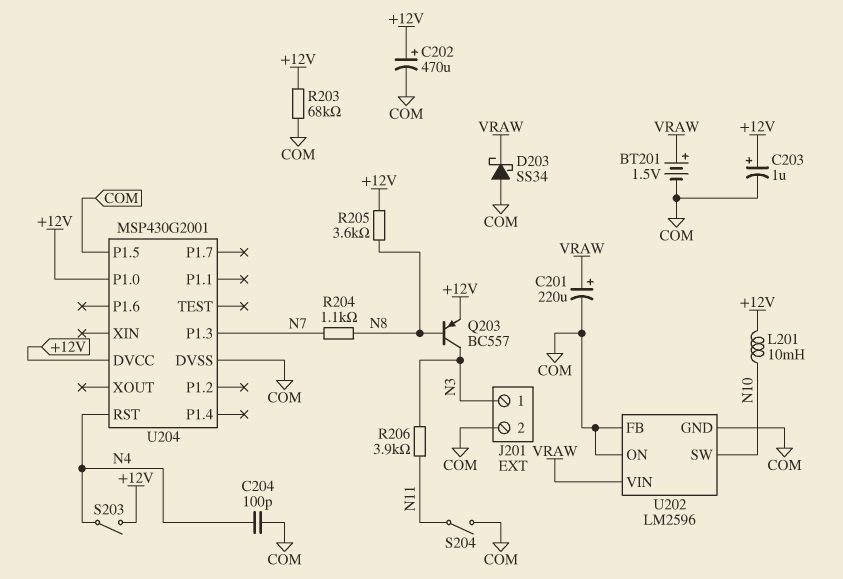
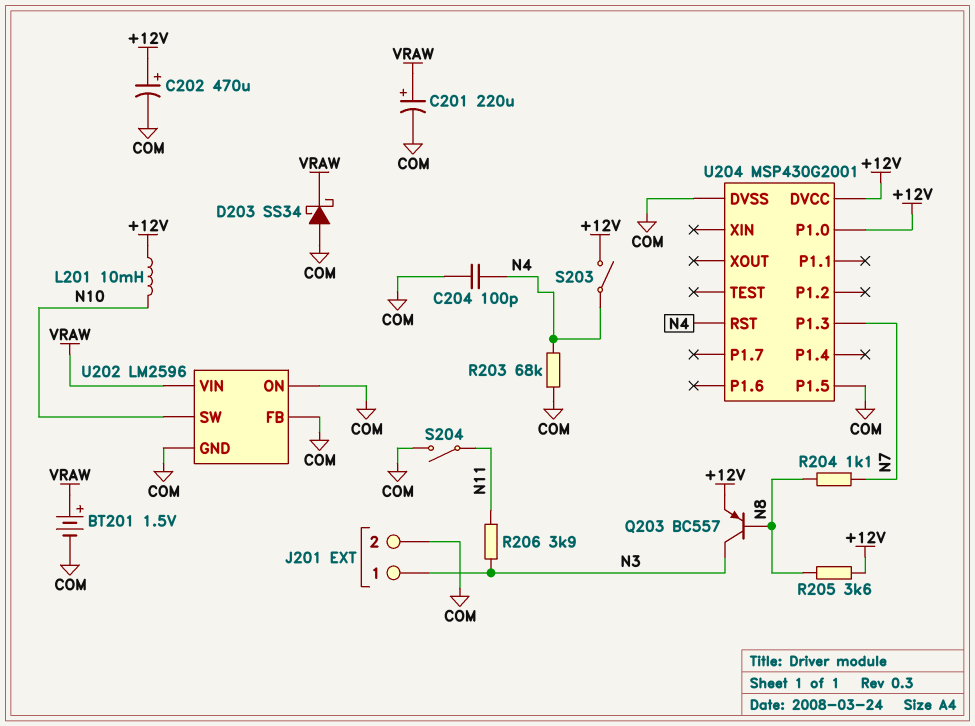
C203: 1uF (plus +12V, minus COM) -> none
R203: 68k (+12V, COM) -> 68k (COM, N4)

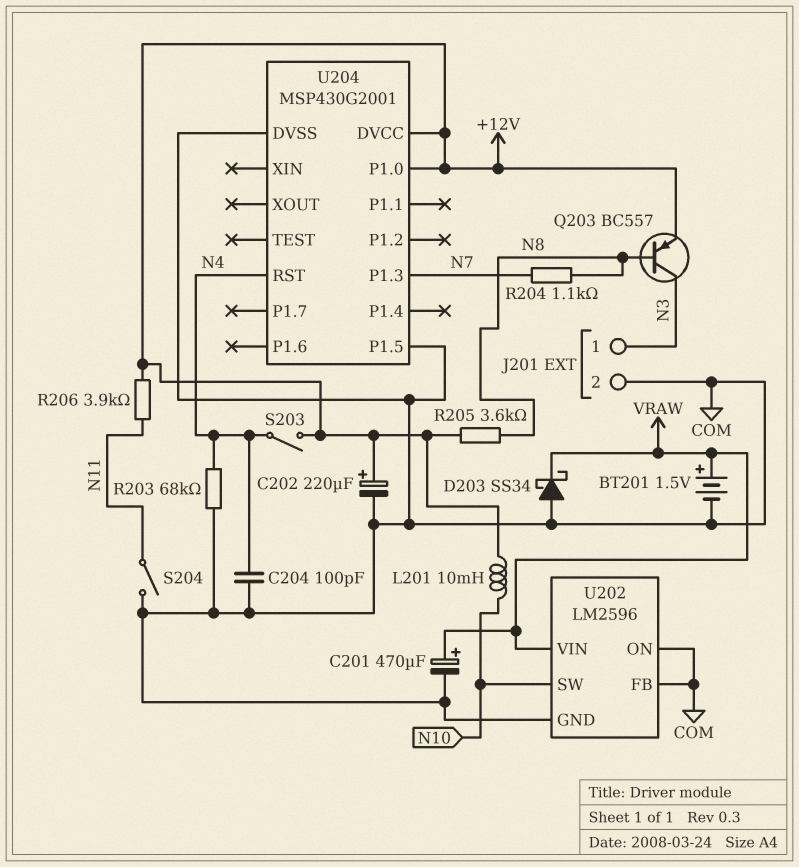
C201: 220uF (plus VRAW, minus COM) -> 470uF (plus VRAW, minus COM)
C202: 470uF (plus +12V, minus COM) -> 220uF (plus +12V, minus COM)
R206: 3.9k (N3, N11) -> 3.9k (+12V, N11)

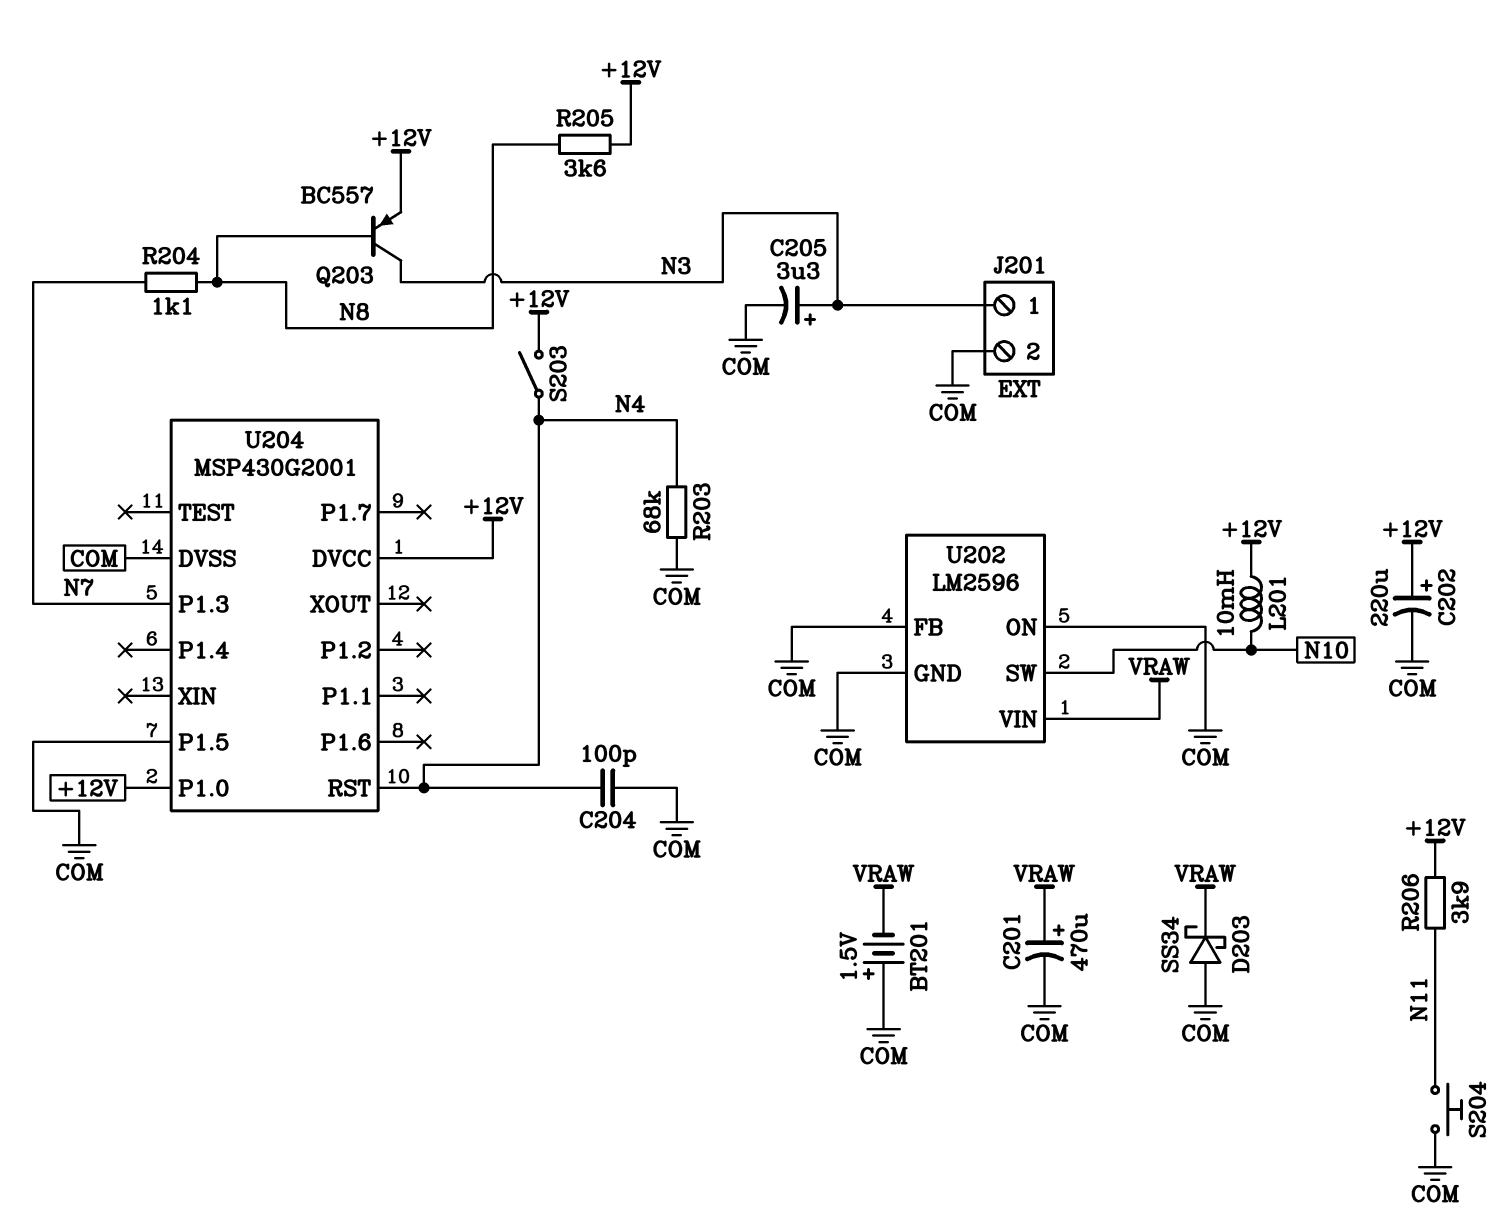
BT201: 1.5V (plus VRAW, minus COM) -> 1.5V (plus COM, minus VRAW)
C205: none -> 3.3uF (plus N3, minus COM)
S204: switch (COM, N11) -> button (COM, N11)

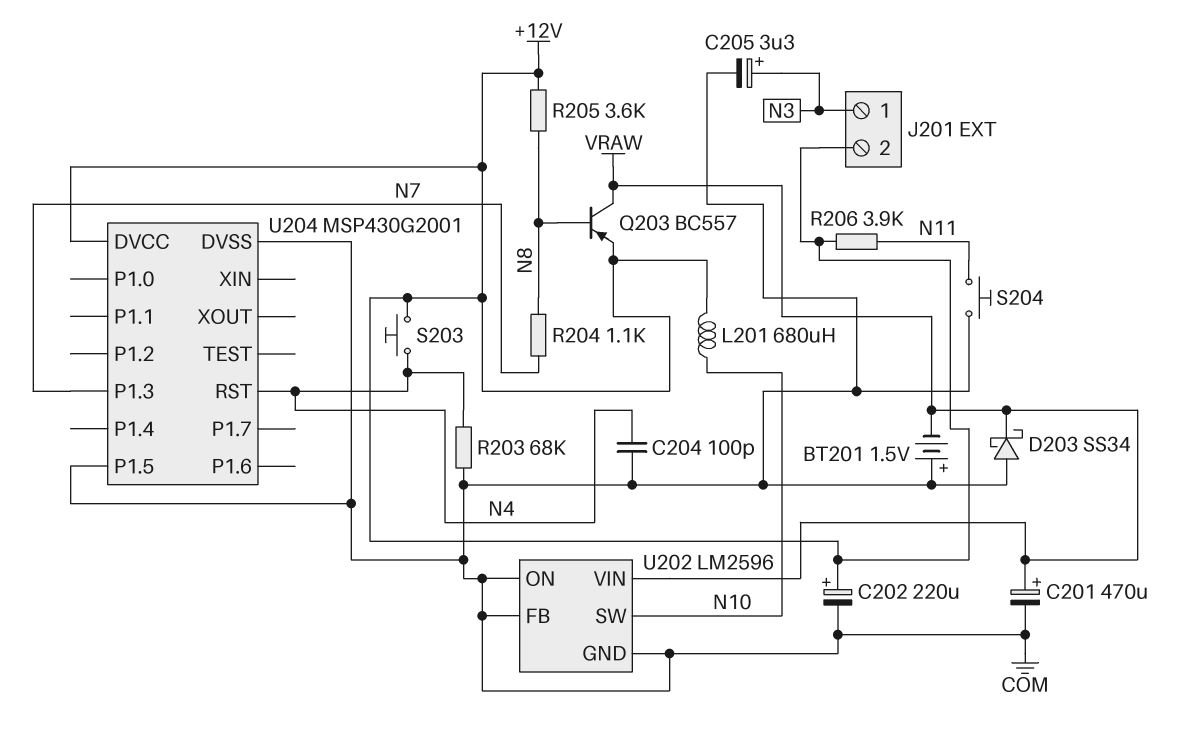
J201 pin 2: COM -> +12V
L201: 10mH (+12V, N10) -> 680uH (+12V, N10)
Q203: PNP BC557 (B N8, C N3, E +12V) -> PNP BC557 (B N8, C VRAW, E +12V)
S203: switch (+12V, N4) -> button (+12V, N4)
U204 pin P1.0: +12V -> none

